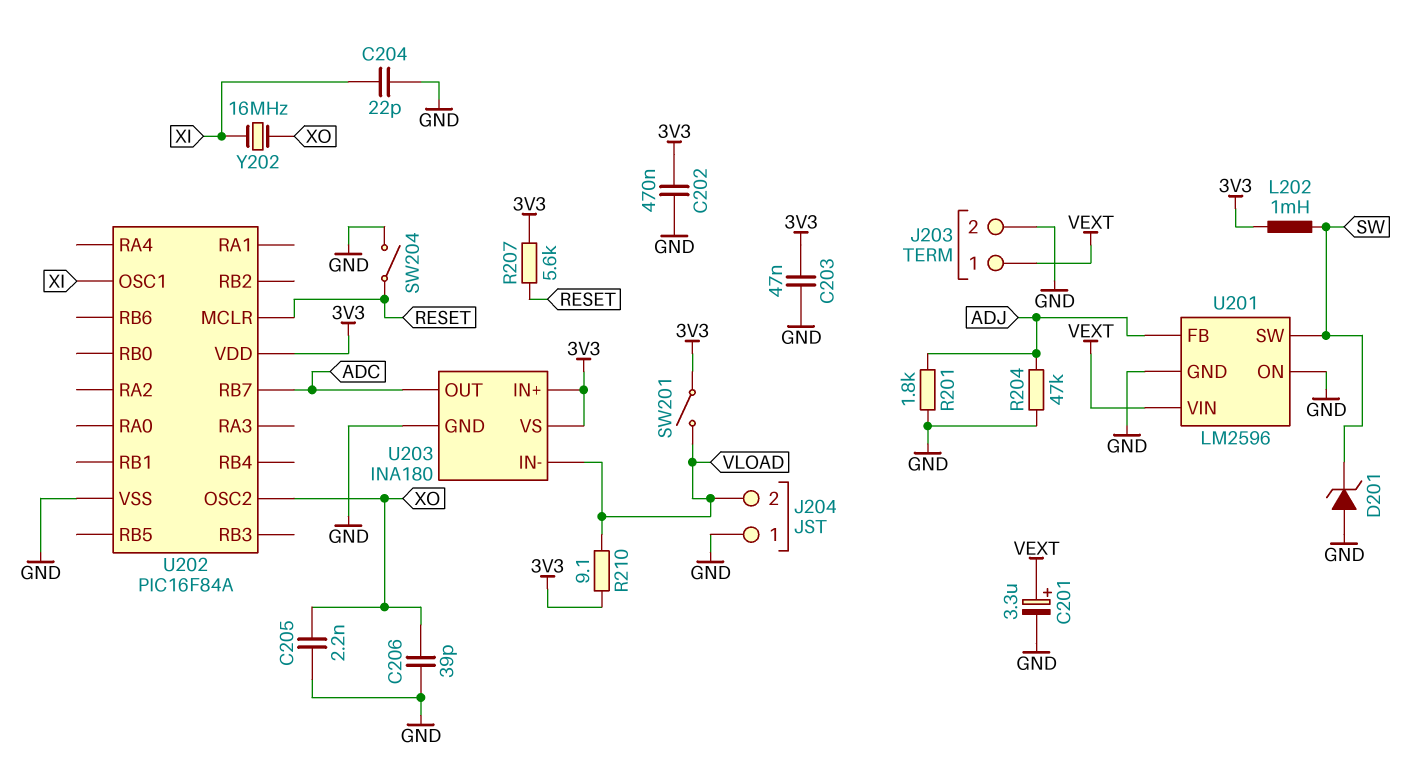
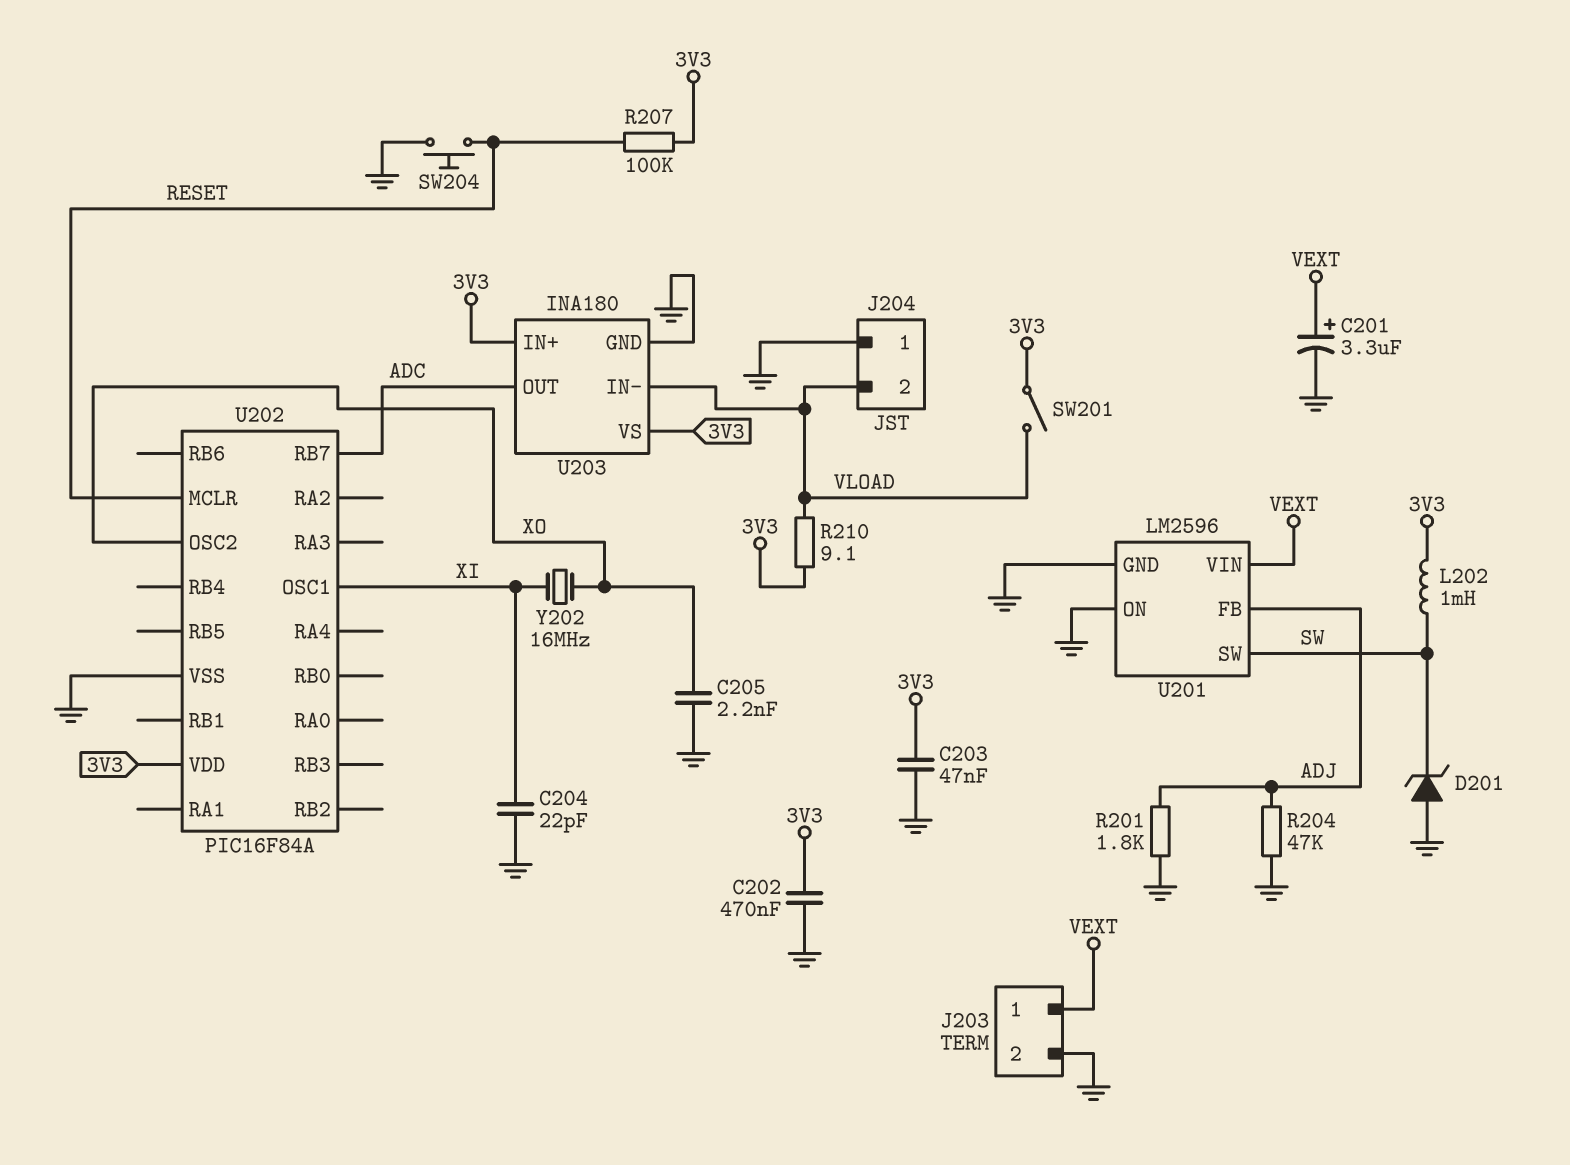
C206: 39pF (GND, XO) -> none
R207: 5.6k (3V3, RESET) -> 100k (3V3, RESET)
SW204: switch (GND, RESET) -> button (GND, RESET)

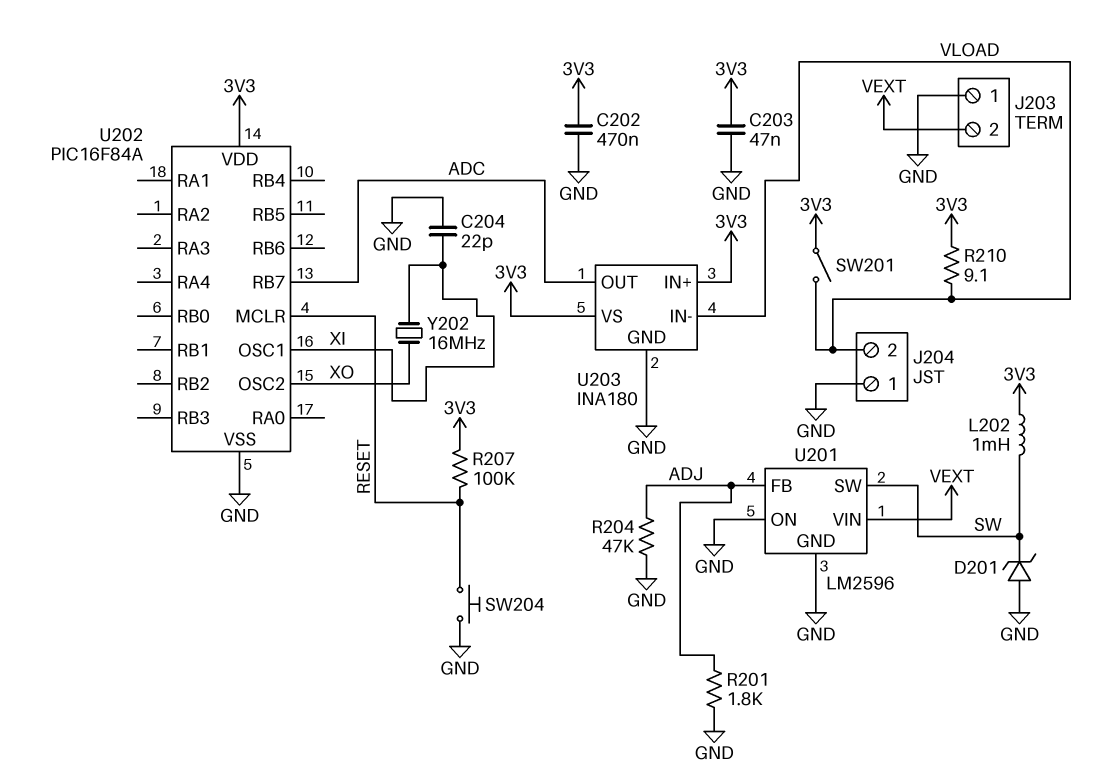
C201: 3.3uF (plus VEXT, minus GND) -> none
C205: 2.2nF (GND, XO) -> none
J203 pin 1: VEXT -> GND
J203 pin 2: GND -> VEXT

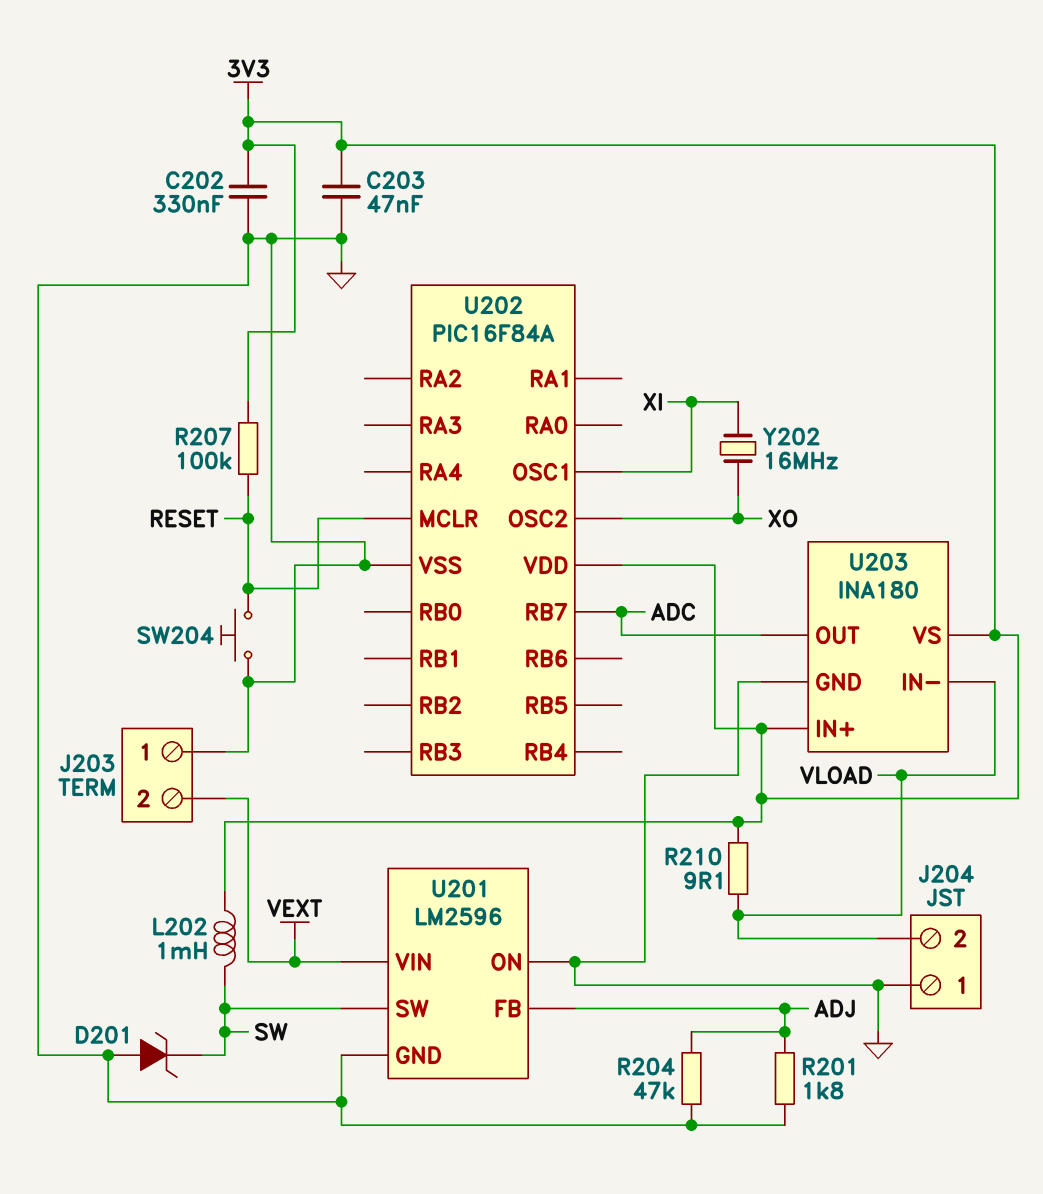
C202: 470nF (3V3, GND) -> 330nF (3V3, GND)
C204: 22pF (GND, XI) -> none
SW201: switch (3V3, VLOAD) -> none

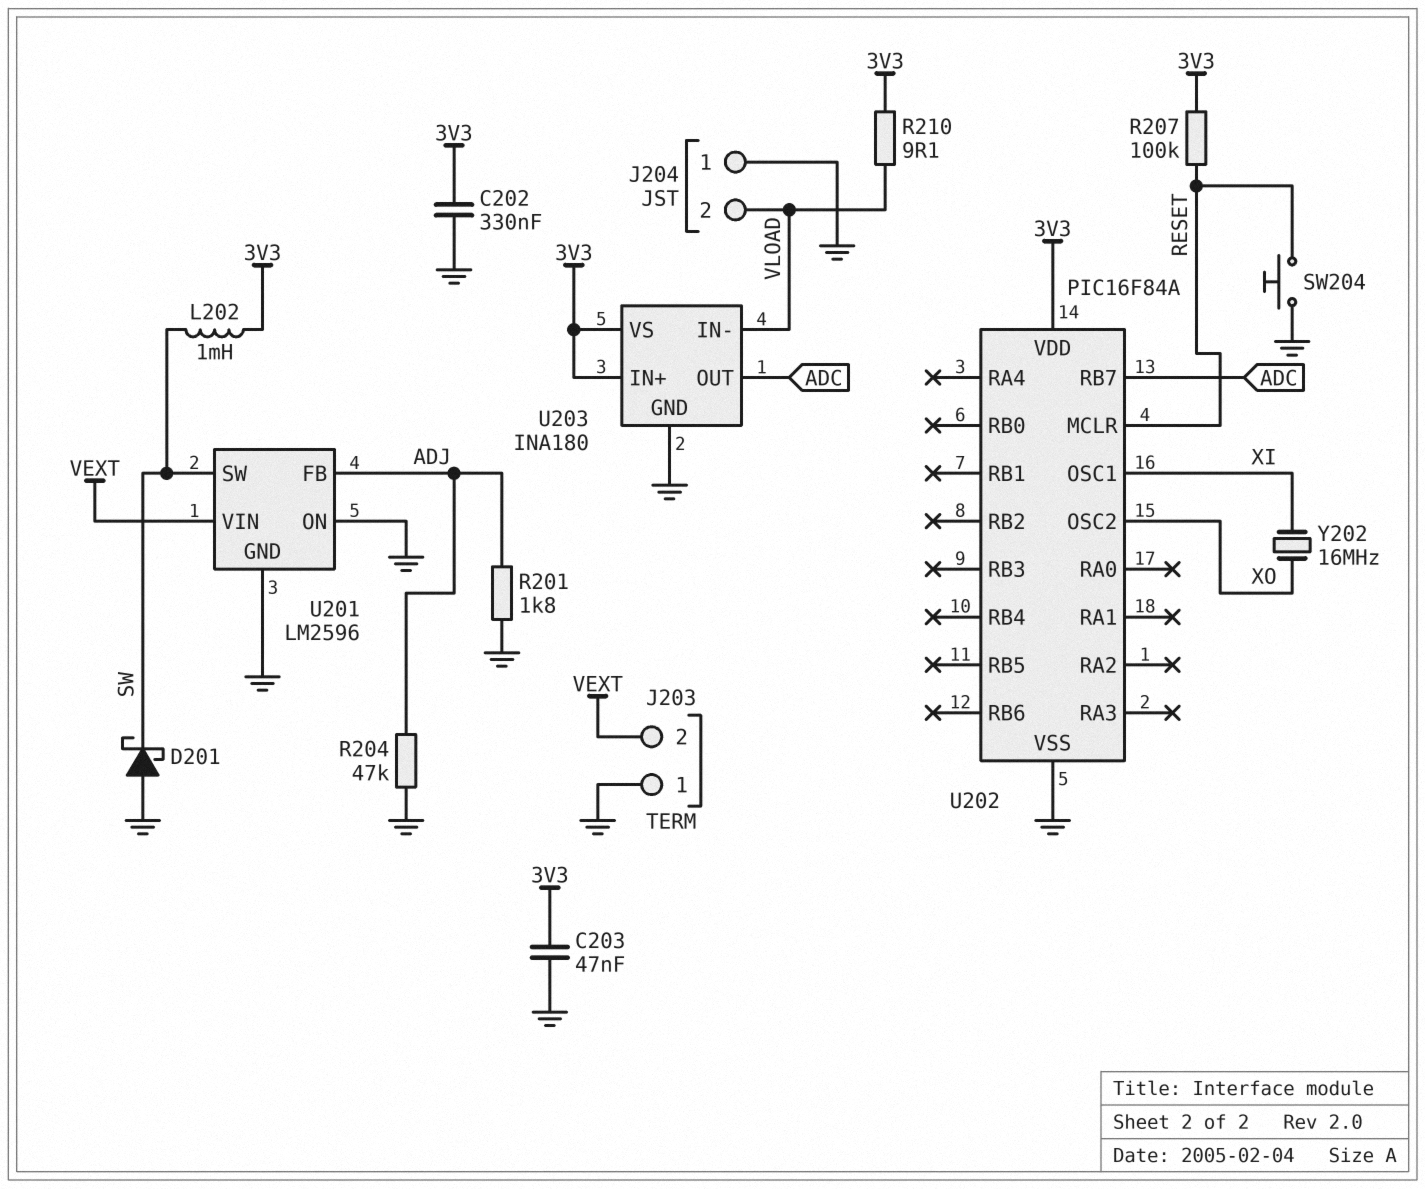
D201: zener (A GND, K SW) -> schottky (A GND, K SW)

